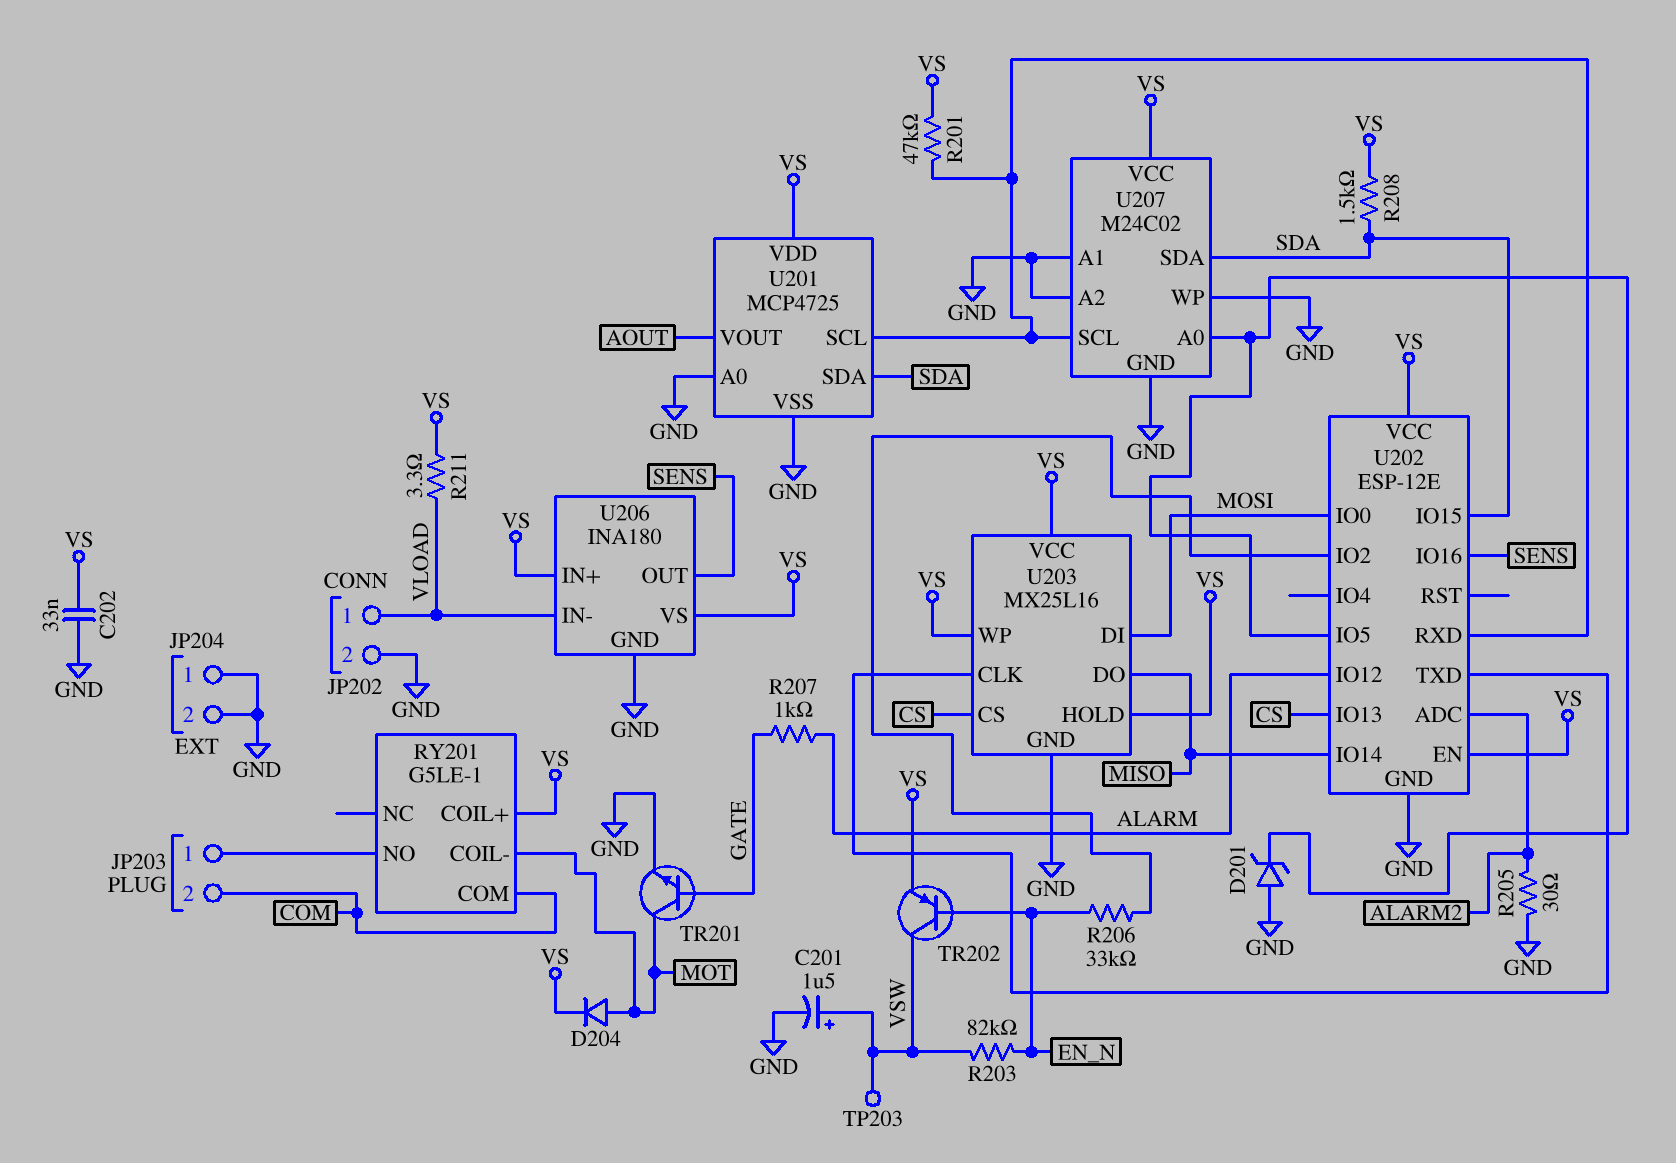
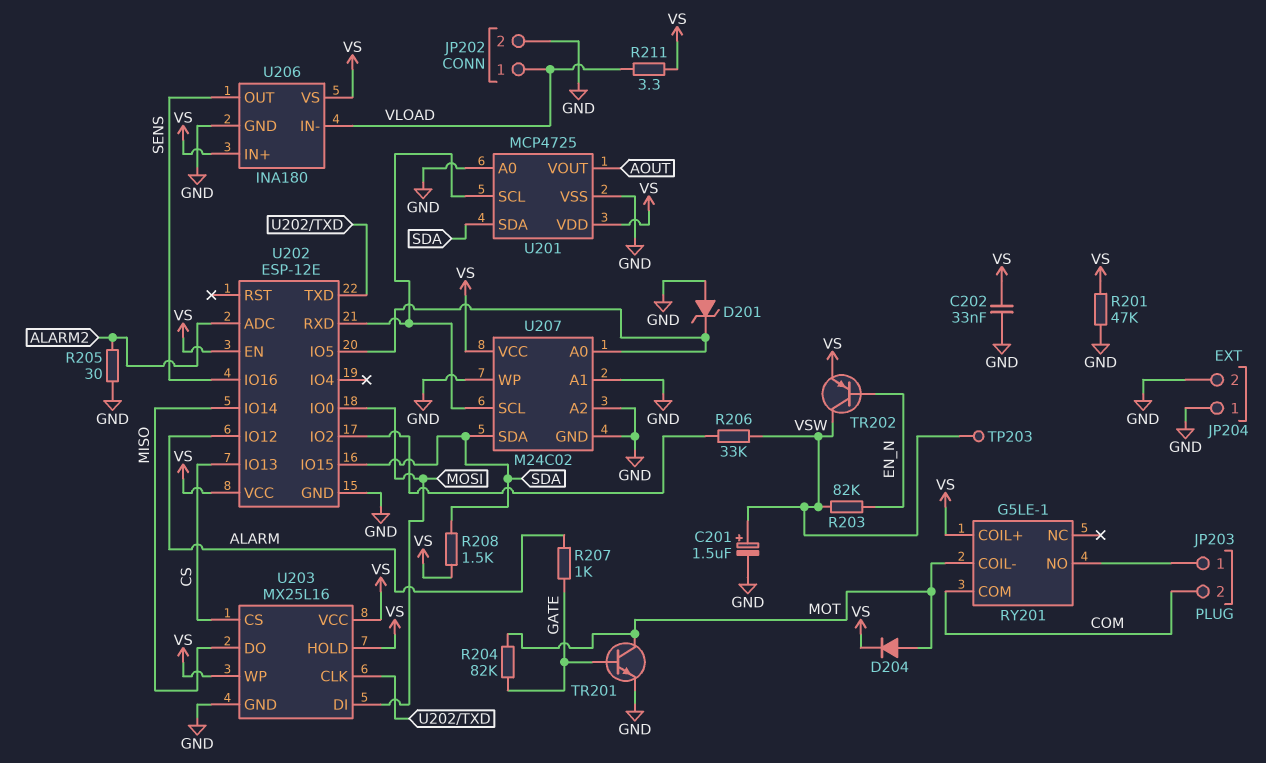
R201: 47k (U201/SCL, VS) -> 47k (GND, VS)
R204: none -> 82k (GATE, MOT)
R206: 33k (EN_N, U202/IO2) -> 33k (U202/IO2, VSW)

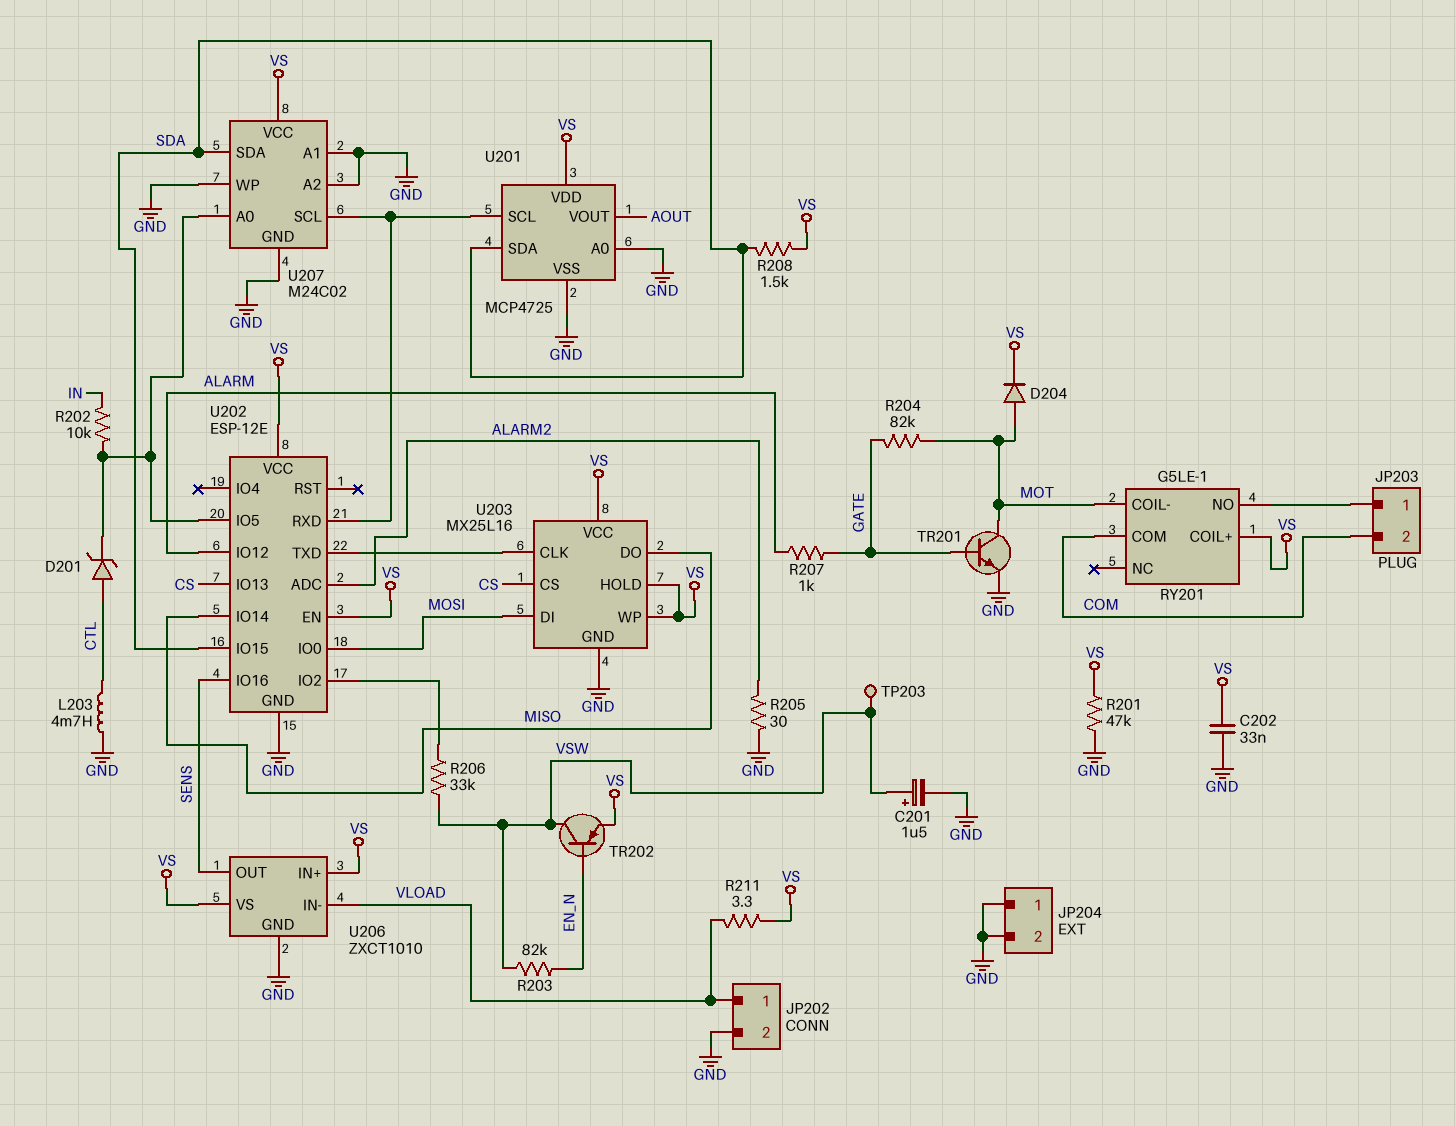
D201: zener (A GND, K U202/IO5) -> zener (A CTL, K U202/IO5)
L203: none -> 4.7mH (CTL, GND)
R202: none -> 10k (IN, U202/IO5)
U206: INA180 -> ZXCT1010

